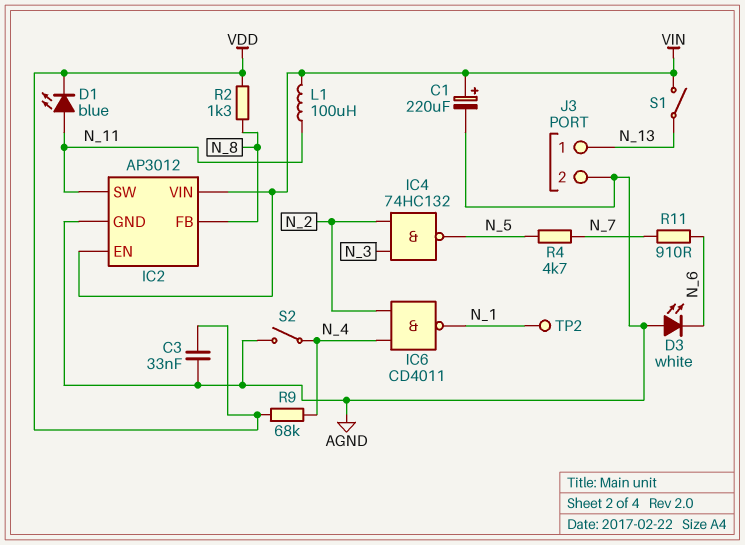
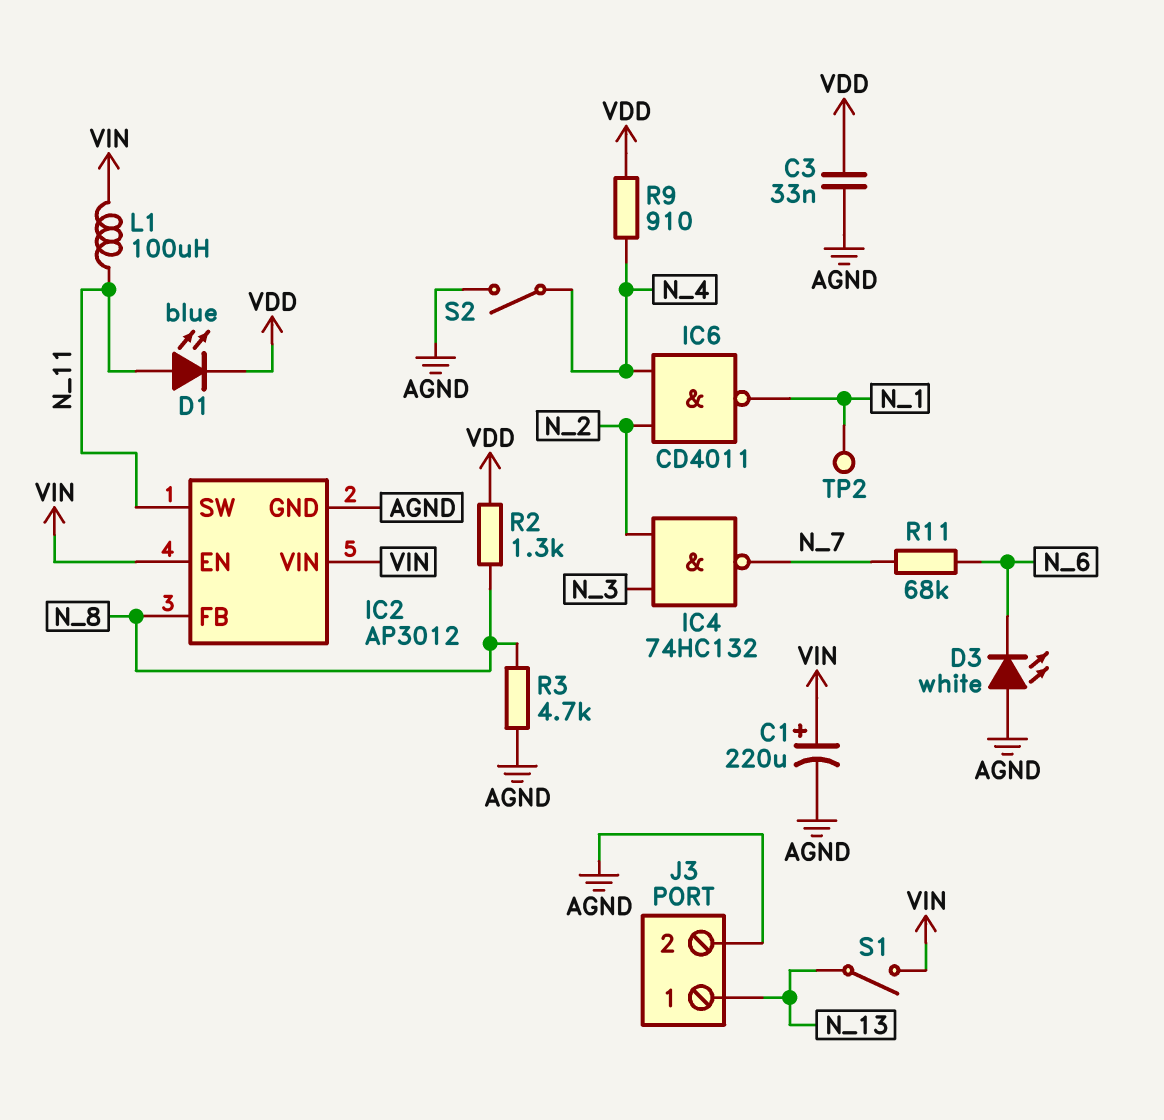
IC4: NAND 74HC132 (in N_2, in N_3, out N_5) -> NAND 74HC132 (in N_2, in N_3, out N_7)
R3: none -> 4.7k (AGND, N_8)
R4: 4.7k (N_5, N_7) -> none
R9: 68k (N_4, VDD) -> 910 (N_4, VDD)
R11: 910 (N_6, N_7) -> 68k (N_6, N_7)

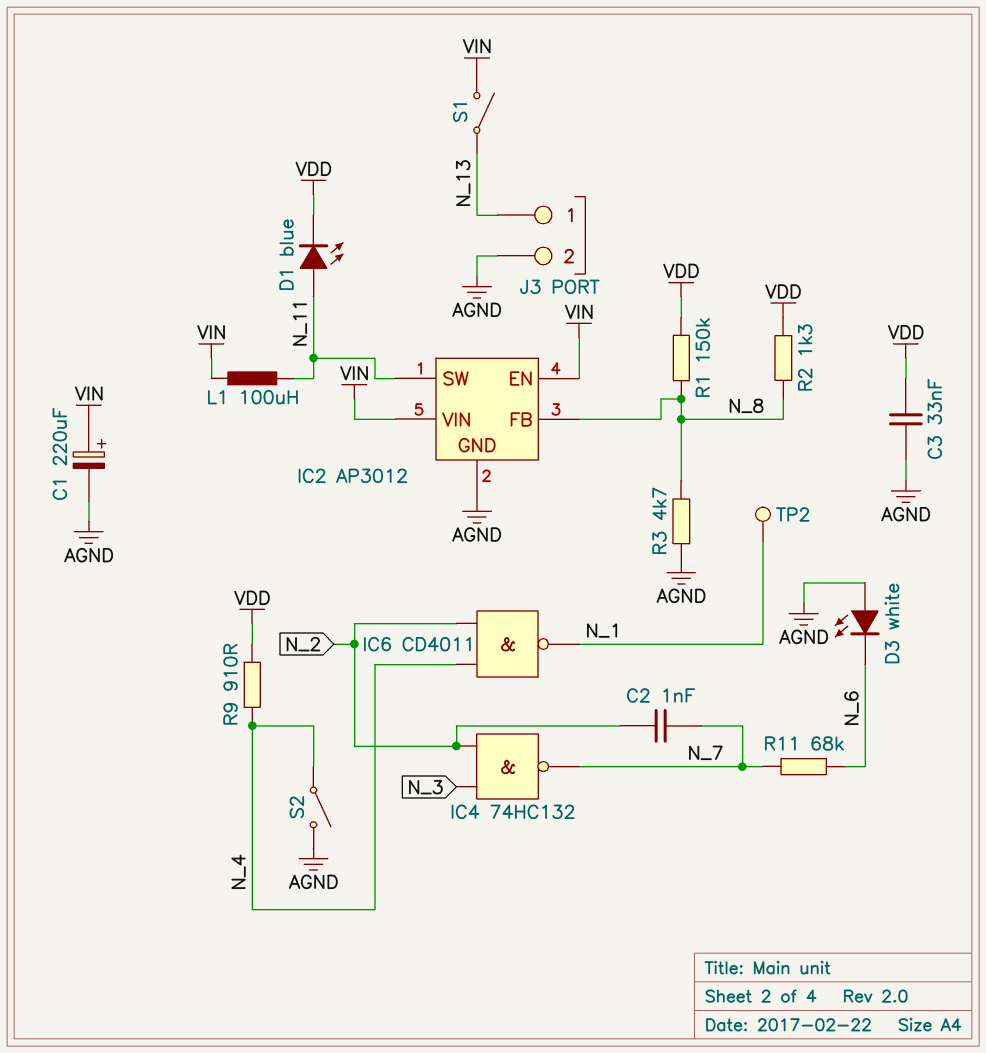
C2: none -> 1nF (N_2, N_7)
R1: none -> 150k (N_8, VDD)

